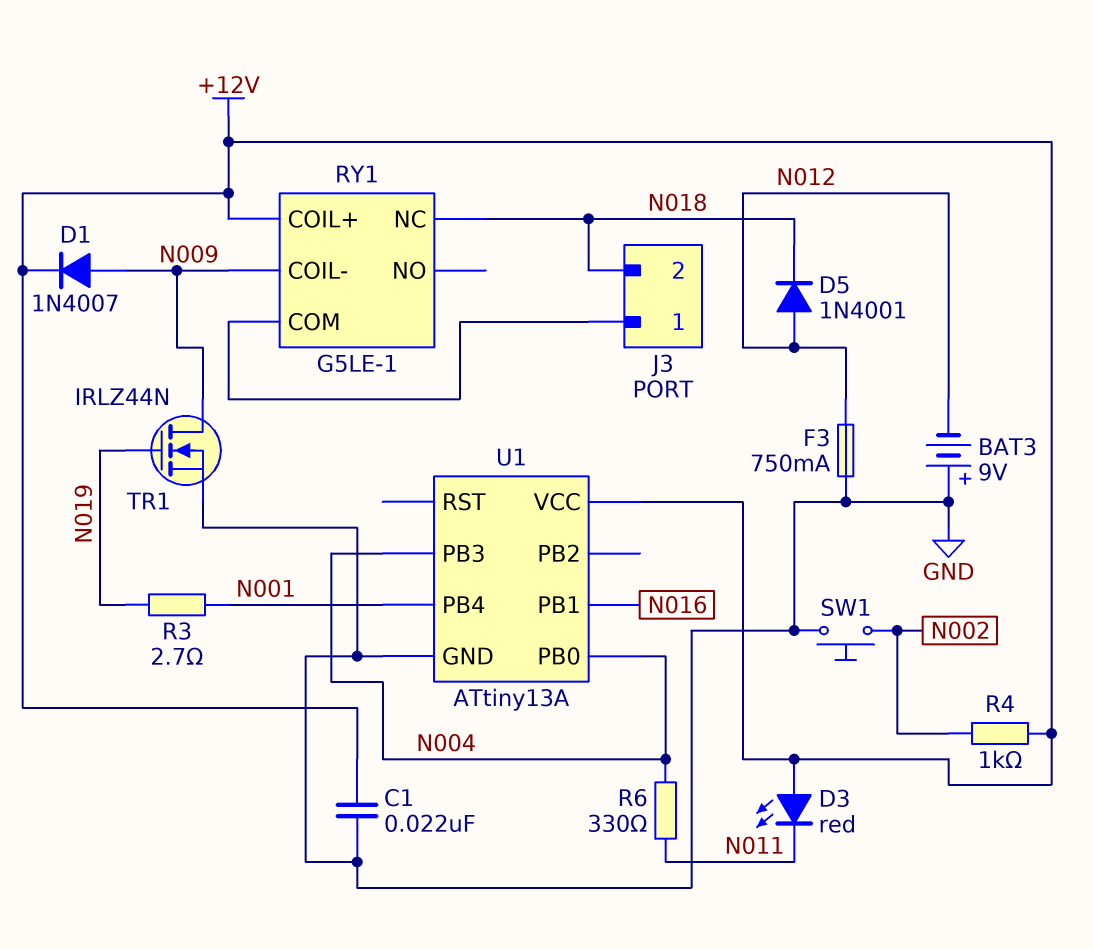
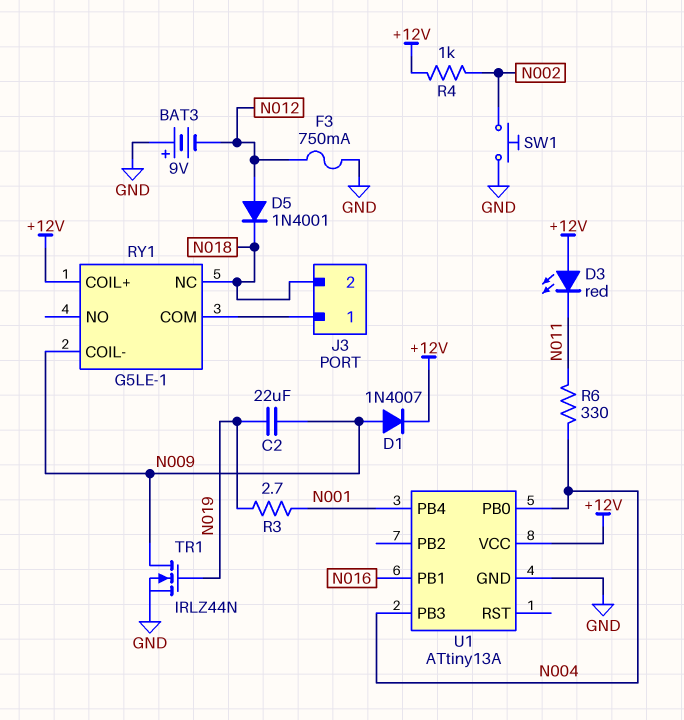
C1: 22nF (+12V, GND) -> none
C2: none -> 22uF (N009, N019)

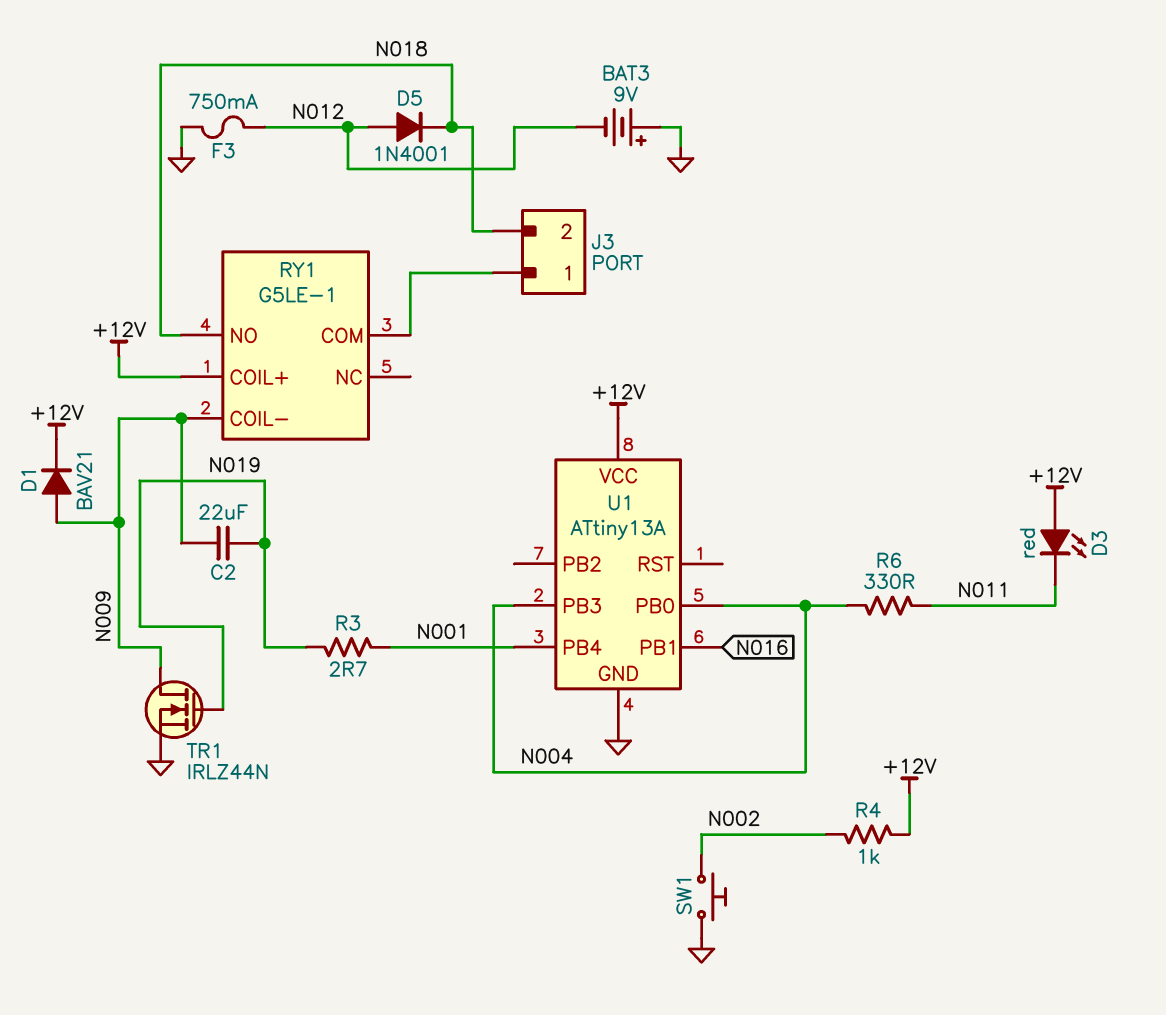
D1: diode 1N4007 (A N009, K +12V) -> diode BAV21 (A N009, K +12V)
RY1 pin NC: N018 -> none
RY1 pin NO: none -> N018

